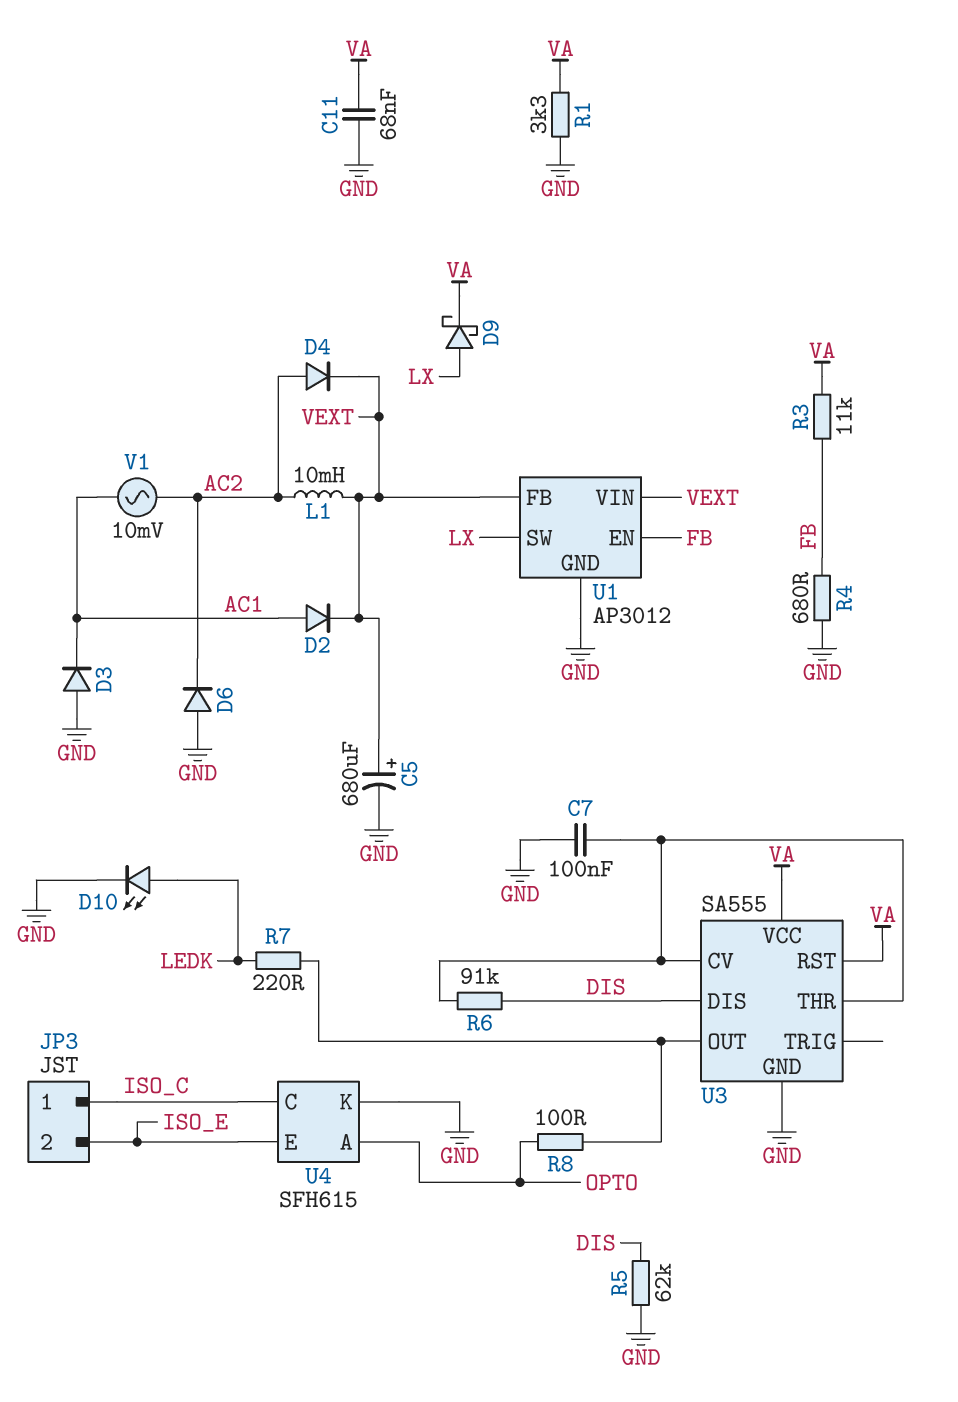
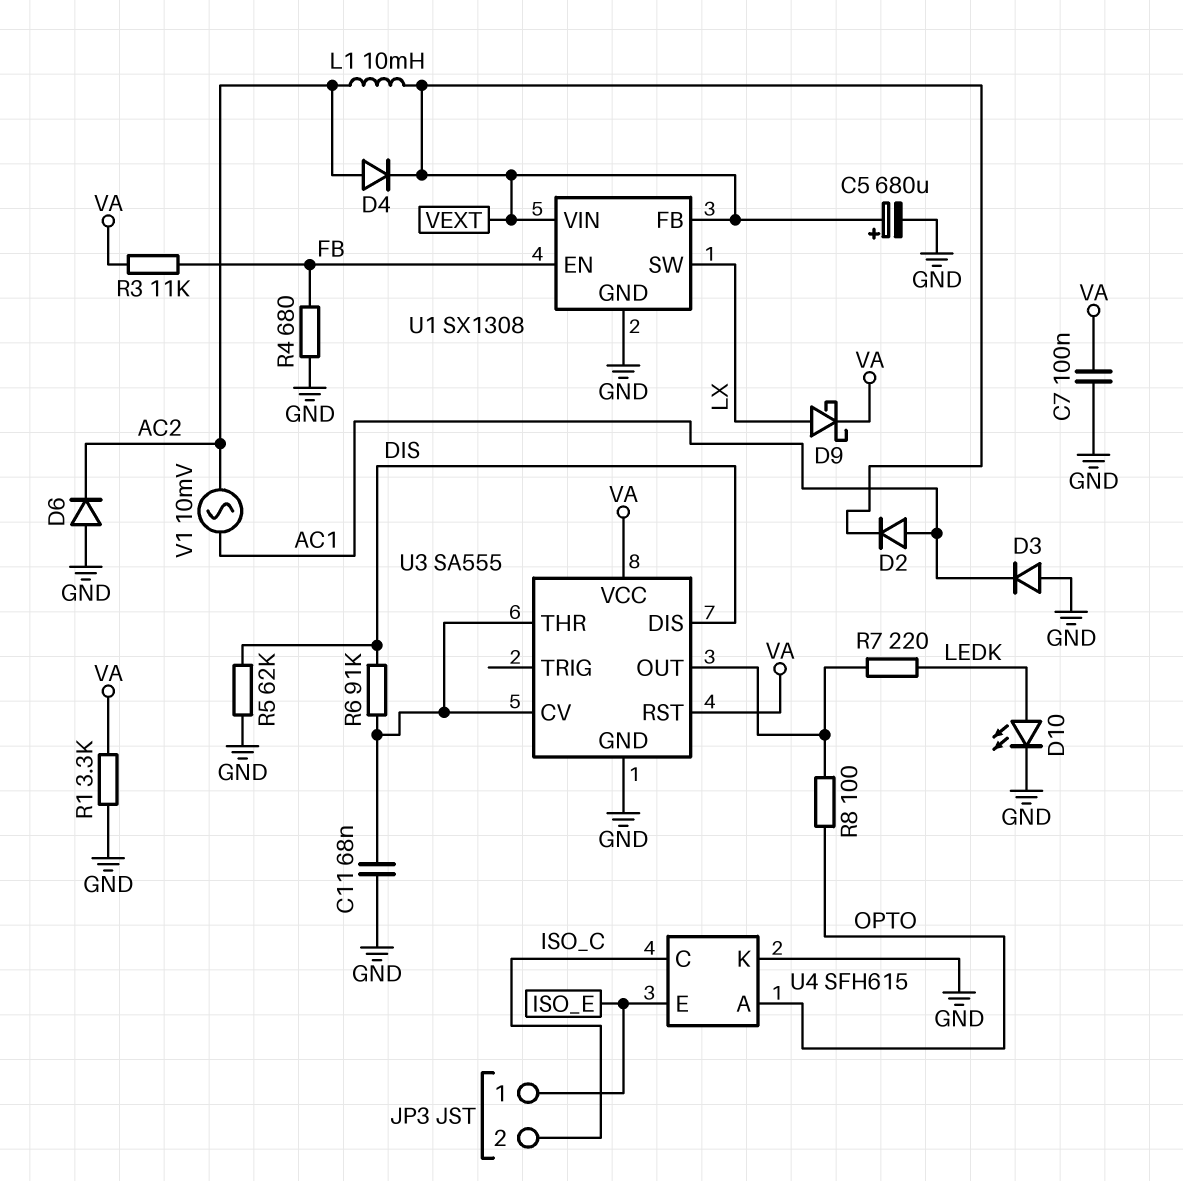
C7: 100nF (GND, U3/CV) -> 100nF (GND, VA)
C11: 68nF (GND, VA) -> 68nF (GND, U3/CV)
JP3 pin 1: ISO_C -> ISO_E
JP3 pin 2: ISO_E -> ISO_C
U1: AP3012 -> SX1308

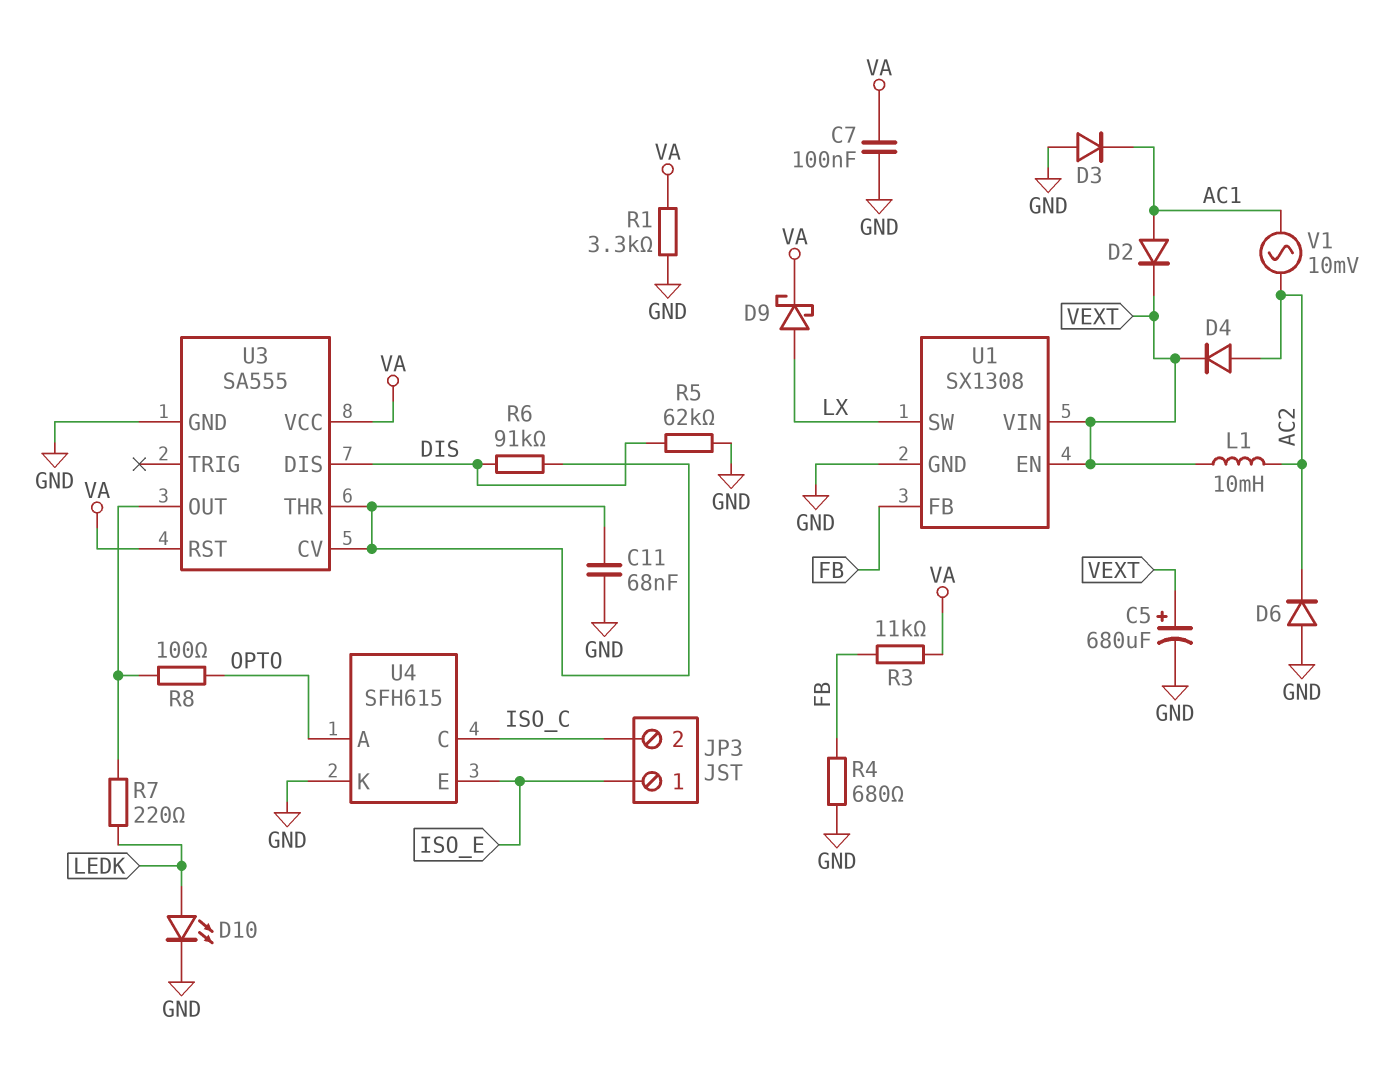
U1 pin EN: FB -> VEXT
U1 pin FB: VEXT -> FB

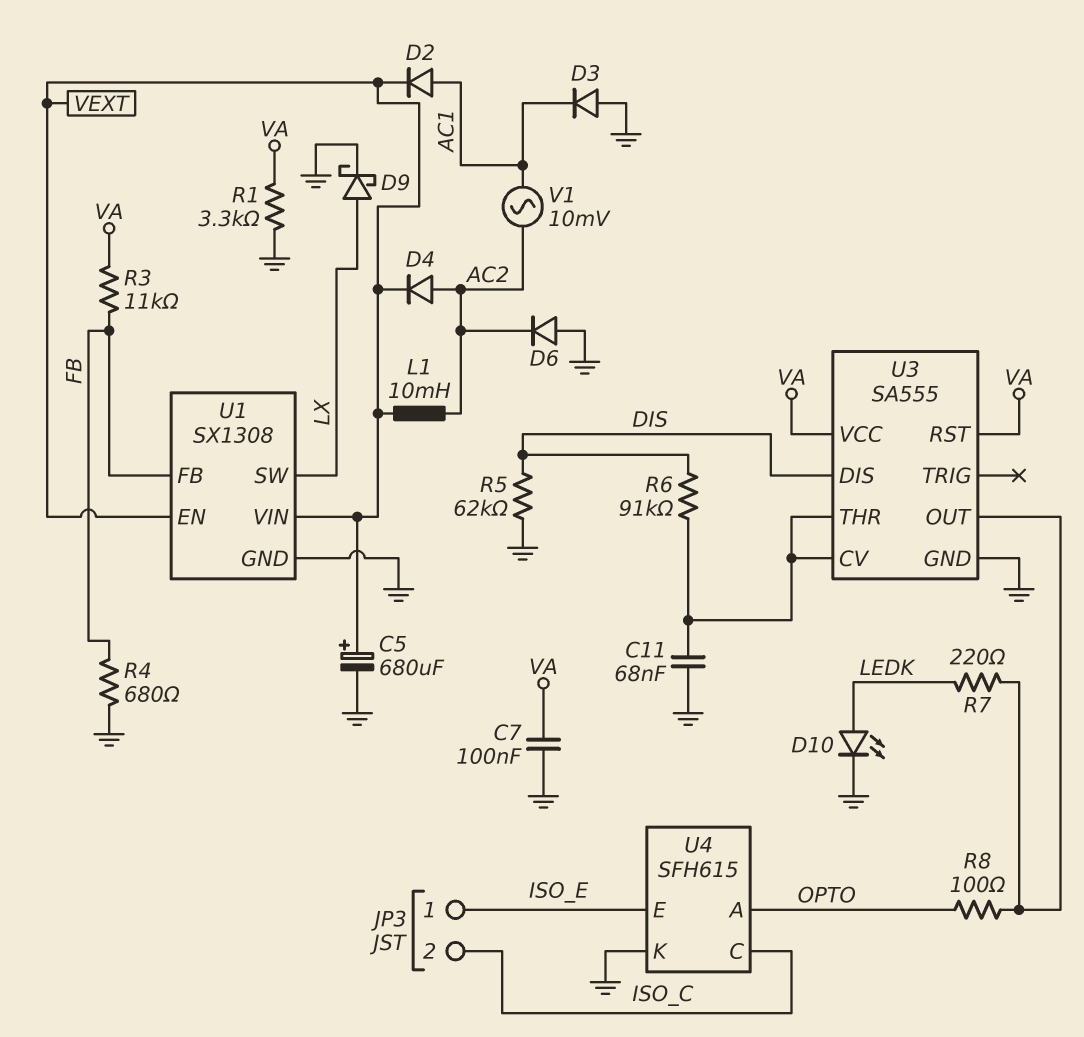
D9: schottky (A LX, K VA) -> schottky (A LX, K GND)

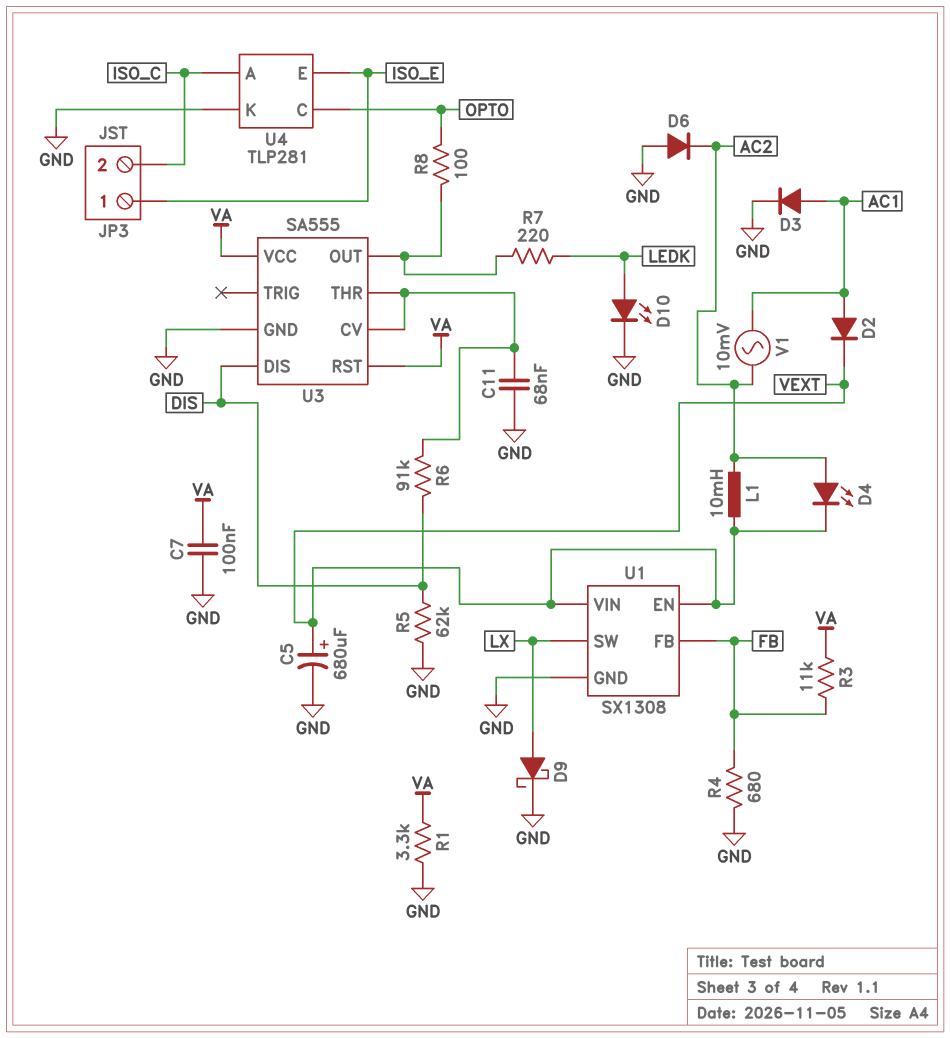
D3: diode (A GND, K AC1) -> diode (A AC1, K GND)
D4: diode (A AC2, K VEXT) -> LED (A AC2, K VEXT)
U4: SFH615 -> TLP281
U4 pin A: OPTO -> ISO_C
U4 pin C: ISO_C -> OPTO

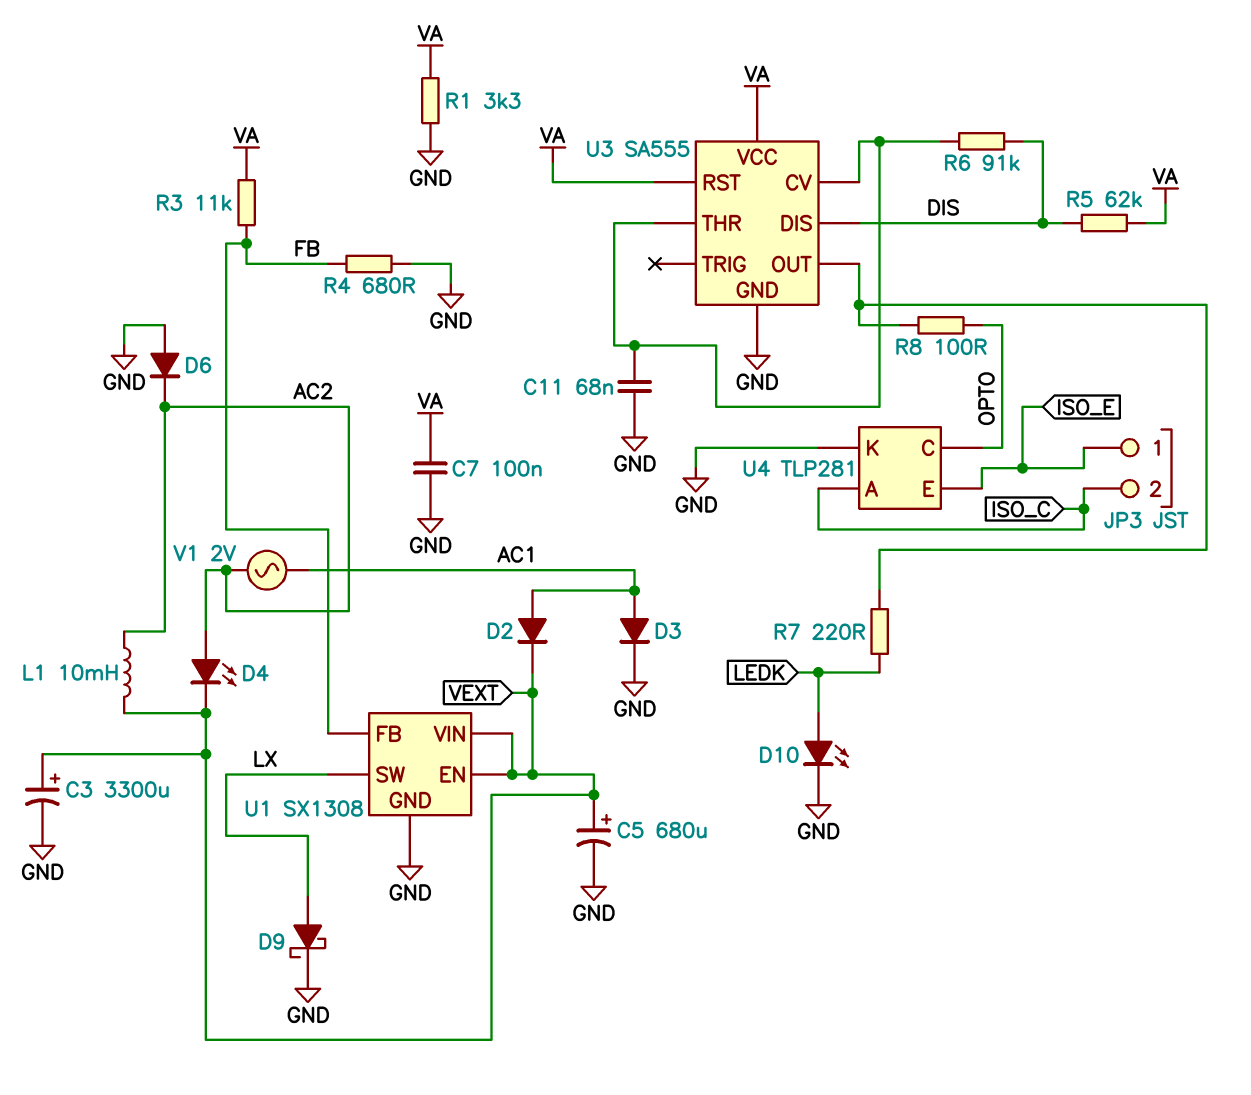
C3: none -> 3300uF (plus VEXT, minus GND)
R5: 62k (DIS, GND) -> 62k (DIS, VA)
V1: AC 10mV (AC1, AC2) -> AC 2V (AC1, AC2)

